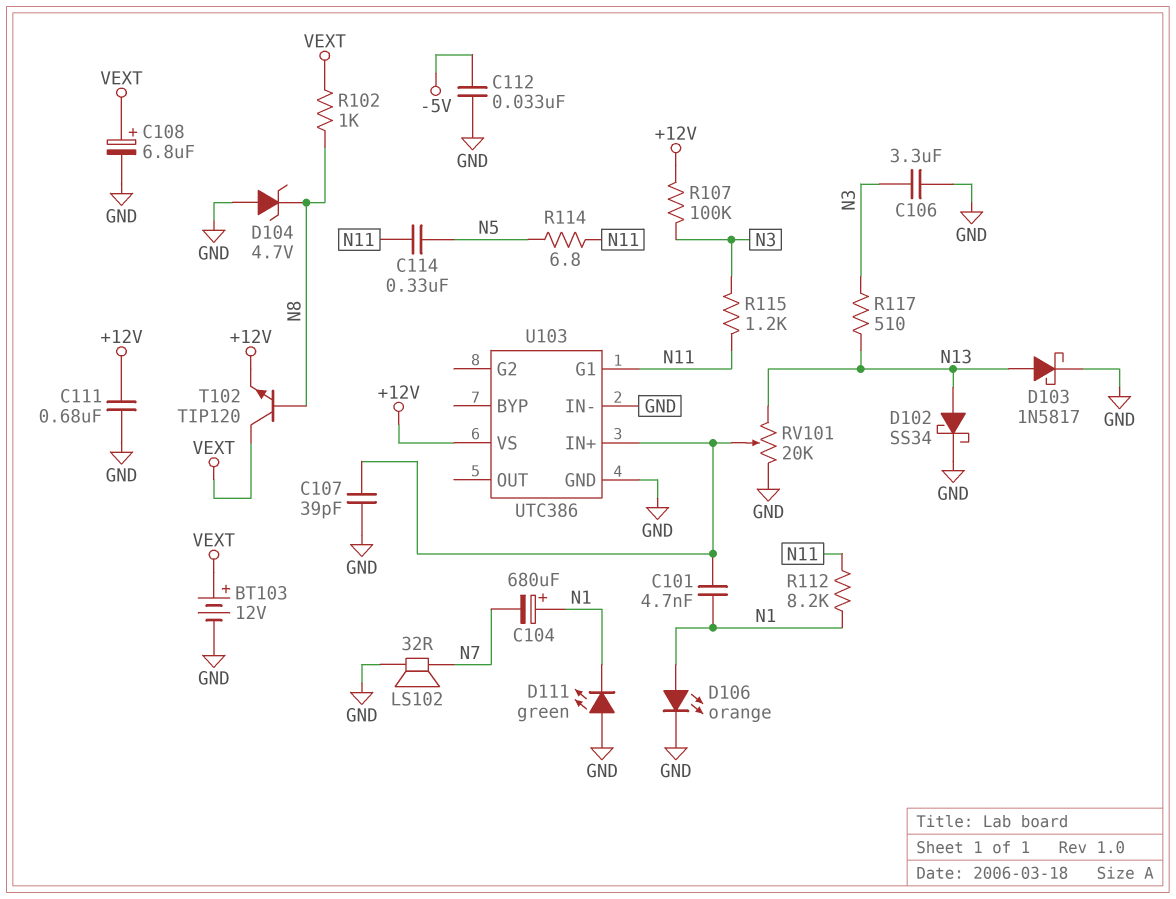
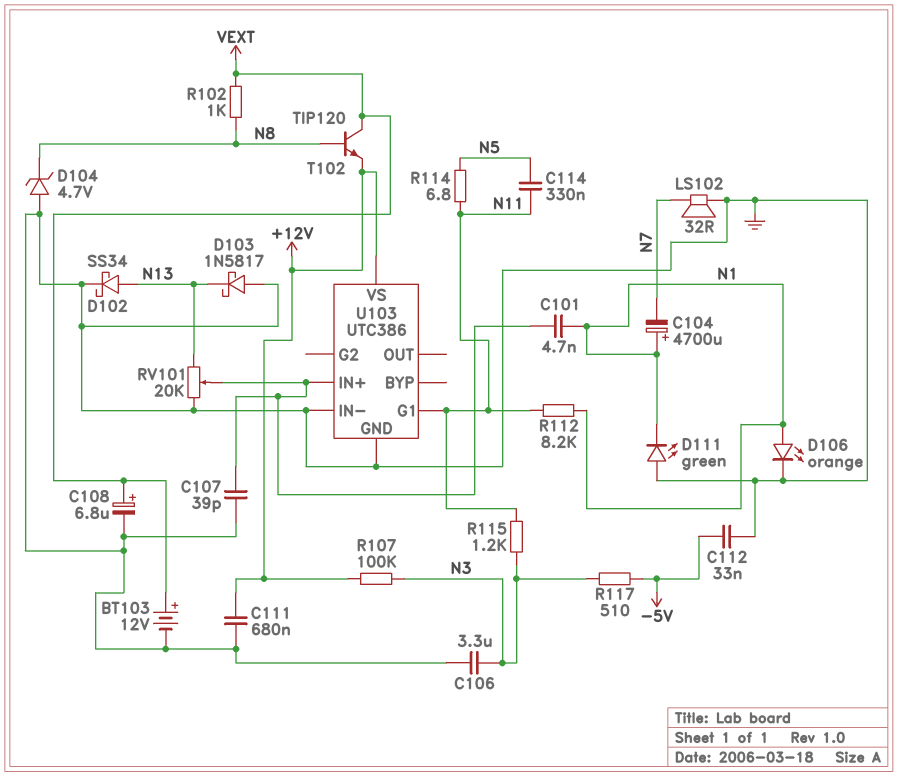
C104: 680uF (plus N1, minus N7) -> 4700uF (plus N1, minus N7)
D103: schottky 1N5817 (A N13, K GND) -> schottky 1N5817 (A GND, K N13)
R117: 510 (N3, N13) -> 510 (-5V, N3)

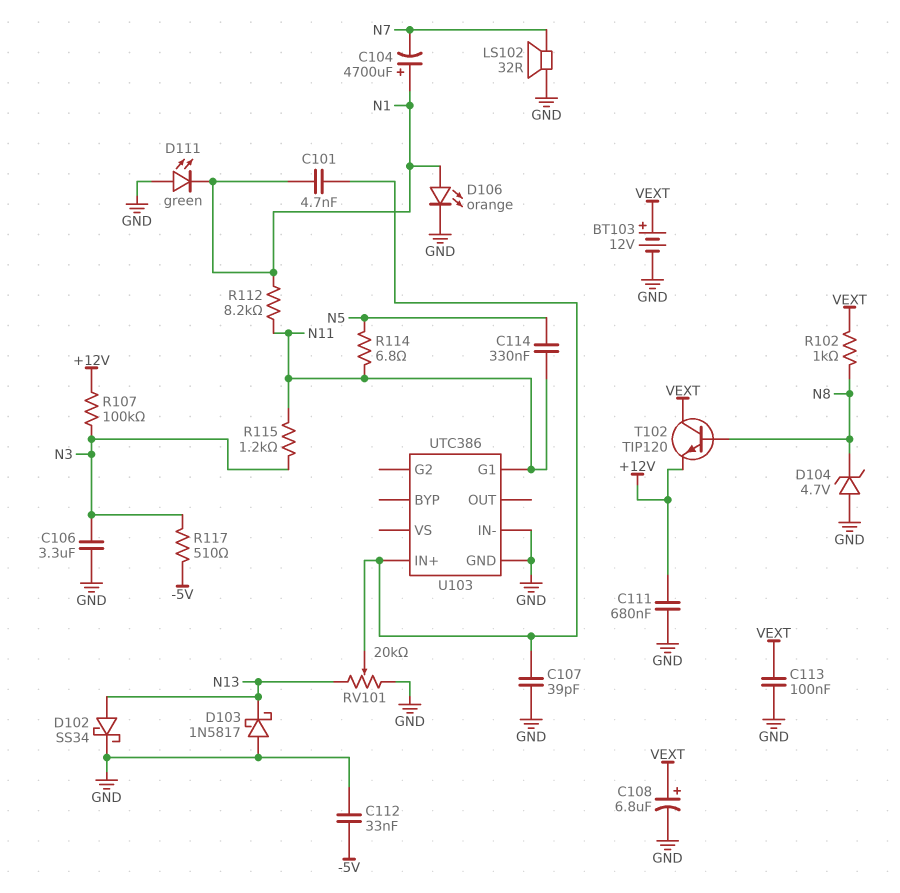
C113: none -> 100nF (GND, VEXT)
U103 pin VS: +12V -> none

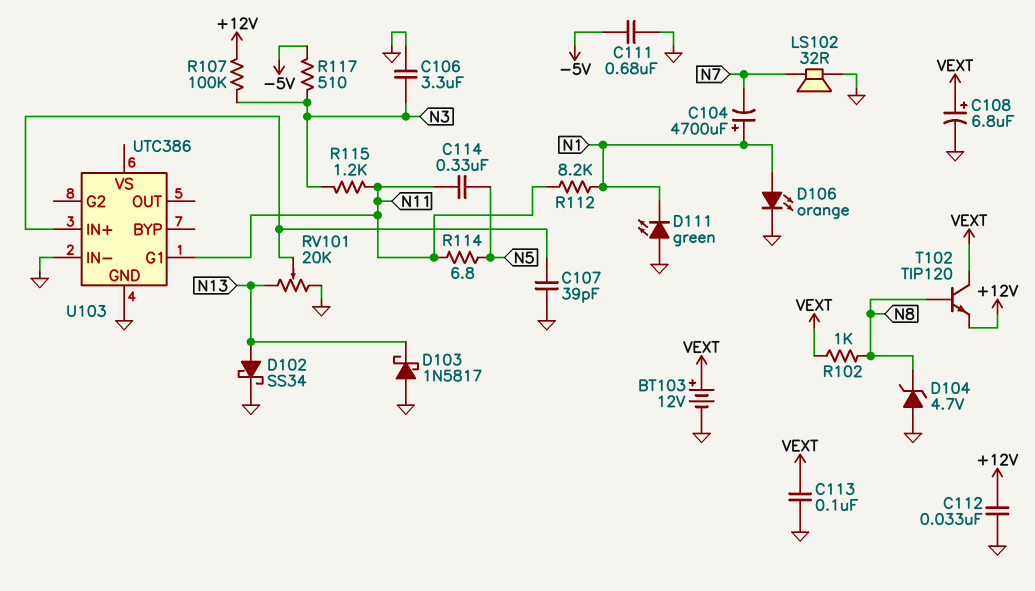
C101: 4.7nF (N1, U103/IN+) -> none
C111: 680nF (+12V, GND) -> 680nF (-5V, GND)
C112: 33nF (-5V, GND) -> 33nF (+12V, GND)

